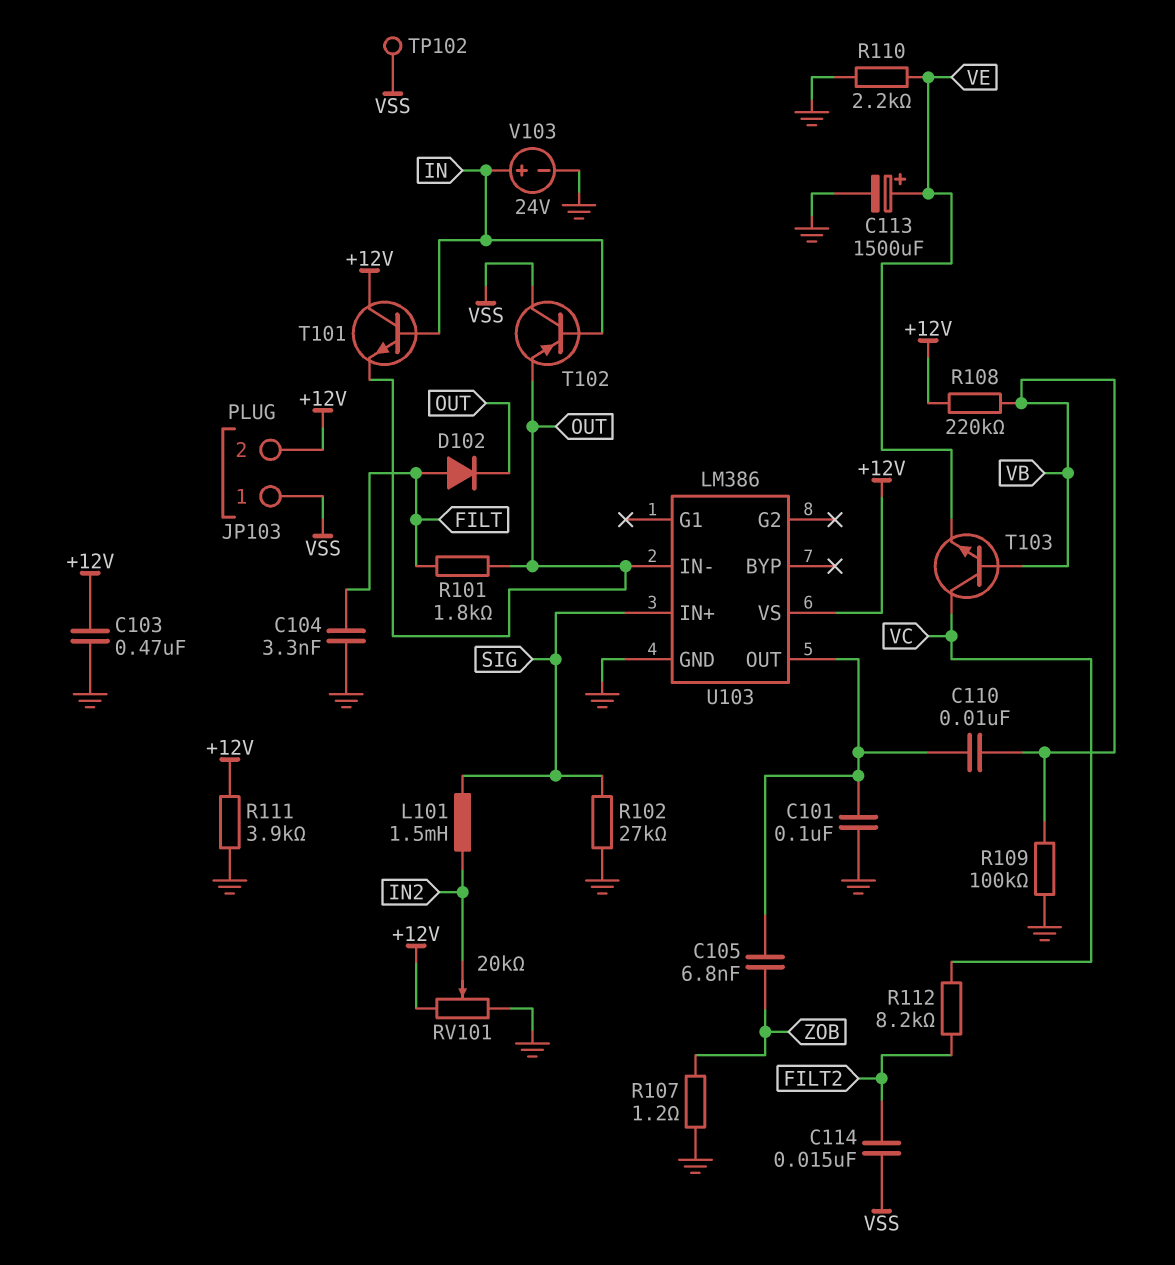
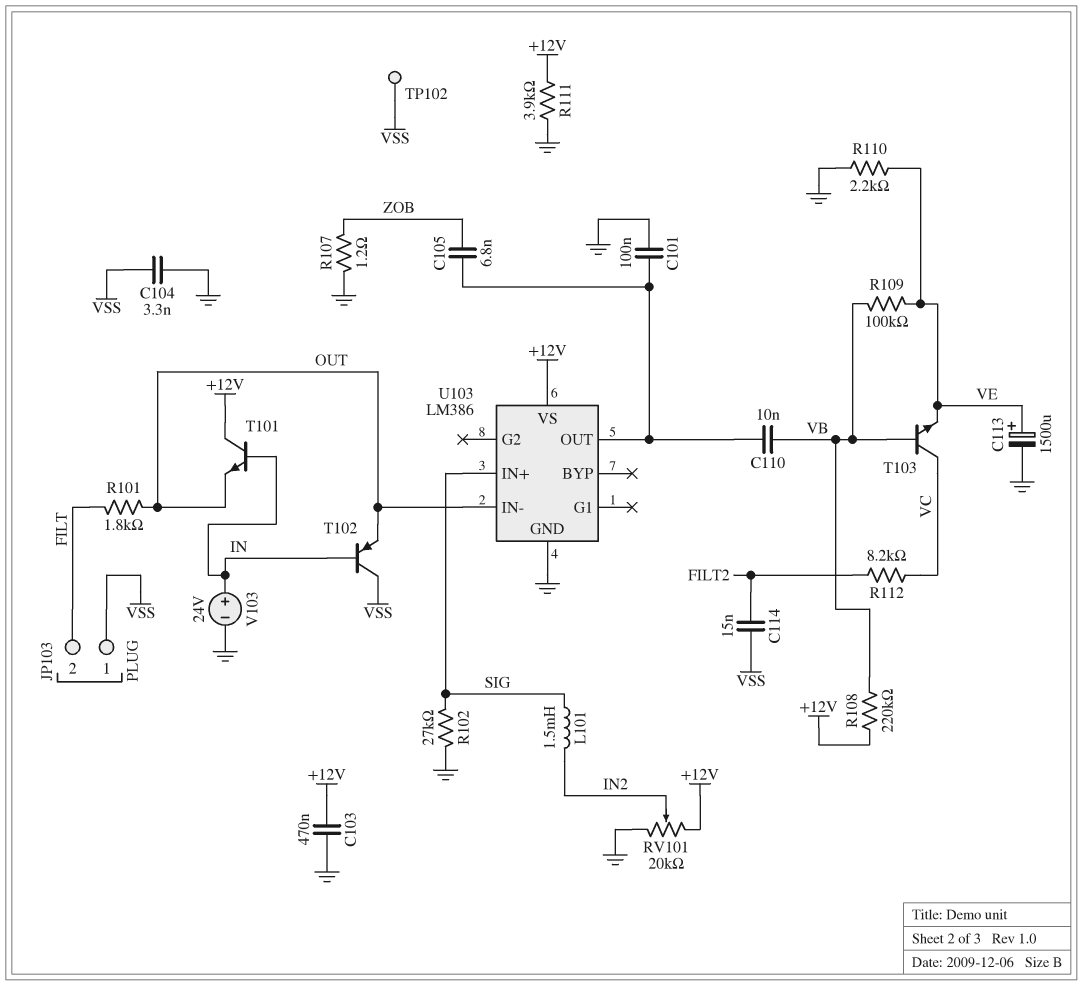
C104: 3.3nF (FILT, GND) -> 3.3nF (GND, VSS)
D102: diode (A FILT, K OUT) -> none
JP103 pin 2: +12V -> FILT
R109: 100k (GND, VB) -> 100k (VB, VE)

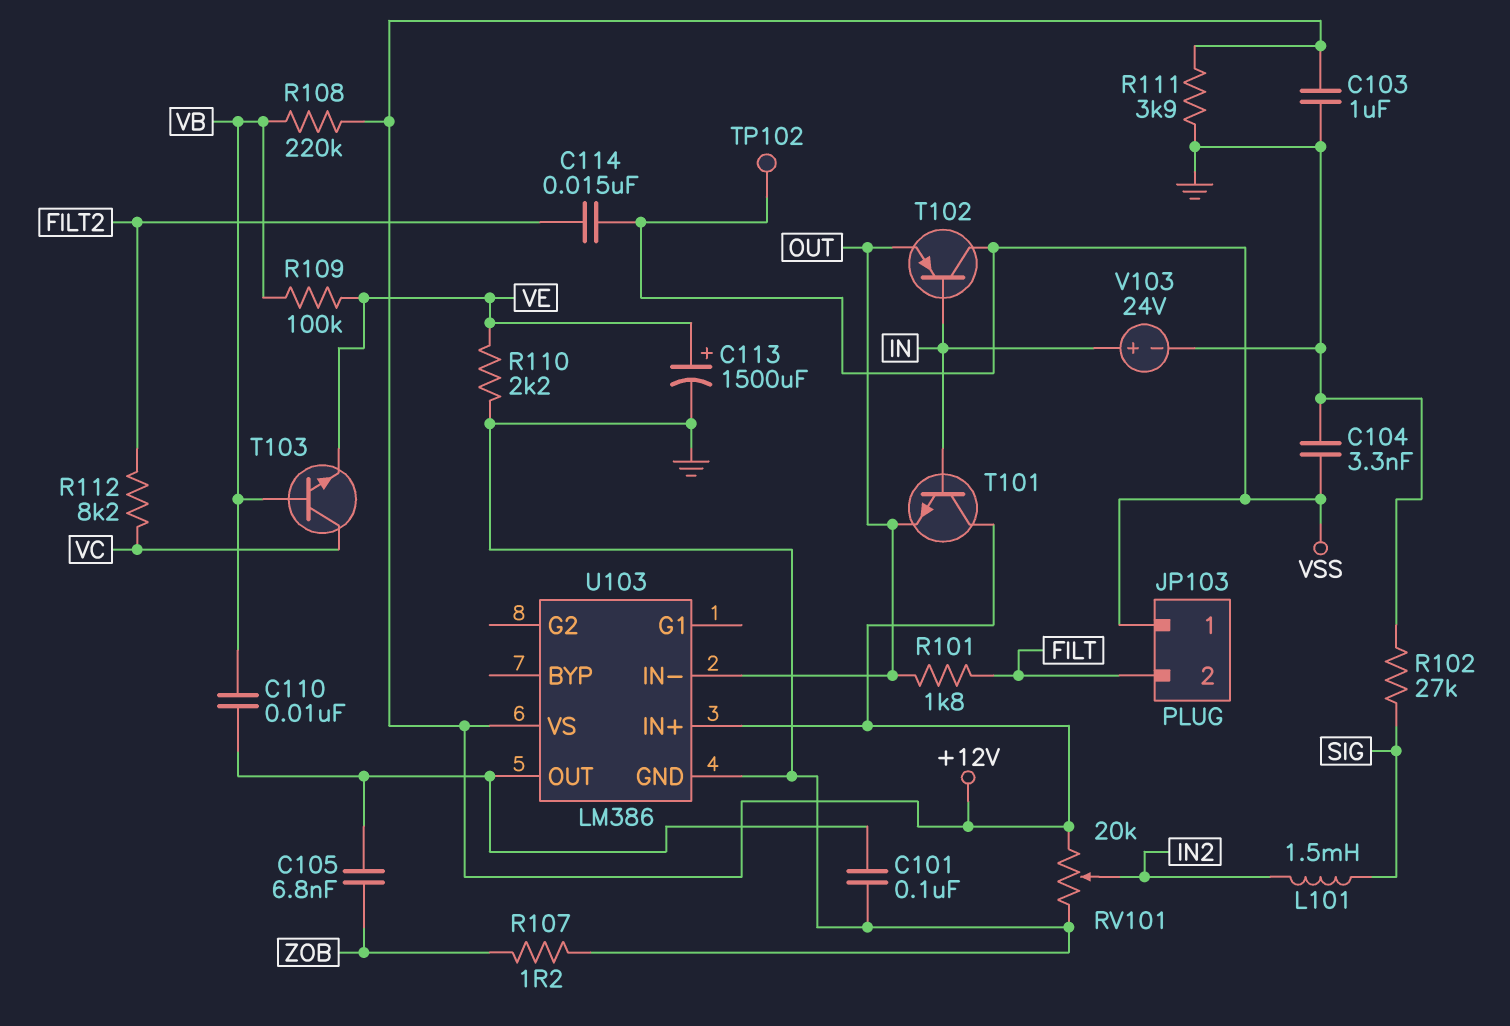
C103: 470nF (+12V, GND) -> 1uF (+12V, GND)
U103 pin IN+: SIG -> +12V

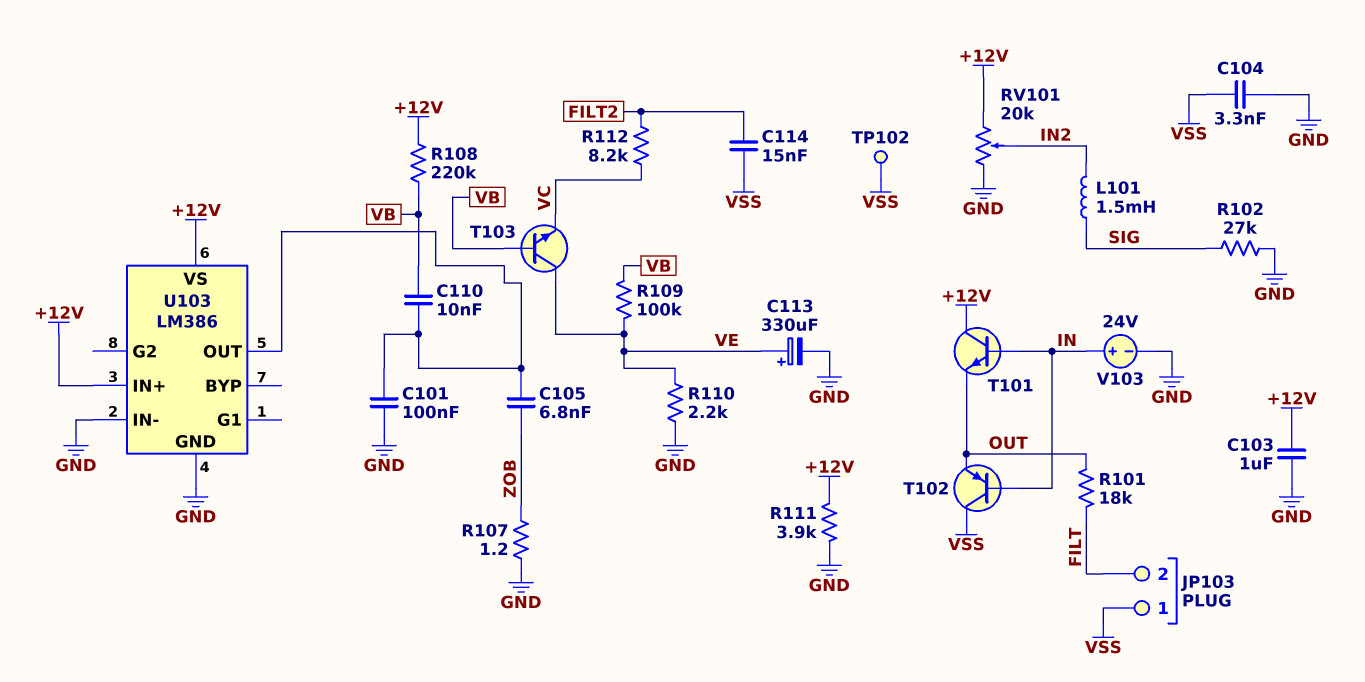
C113: 1500uF (plus VE, minus GND) -> 330uF (plus VE, minus GND)
R101: 1.8k (FILT, OUT) -> 18k (FILT, OUT)
T103: NPN (B VB, C VC, E VE) -> NPN (B VB, C VE, E VC)
U103 pin IN-: OUT -> GND

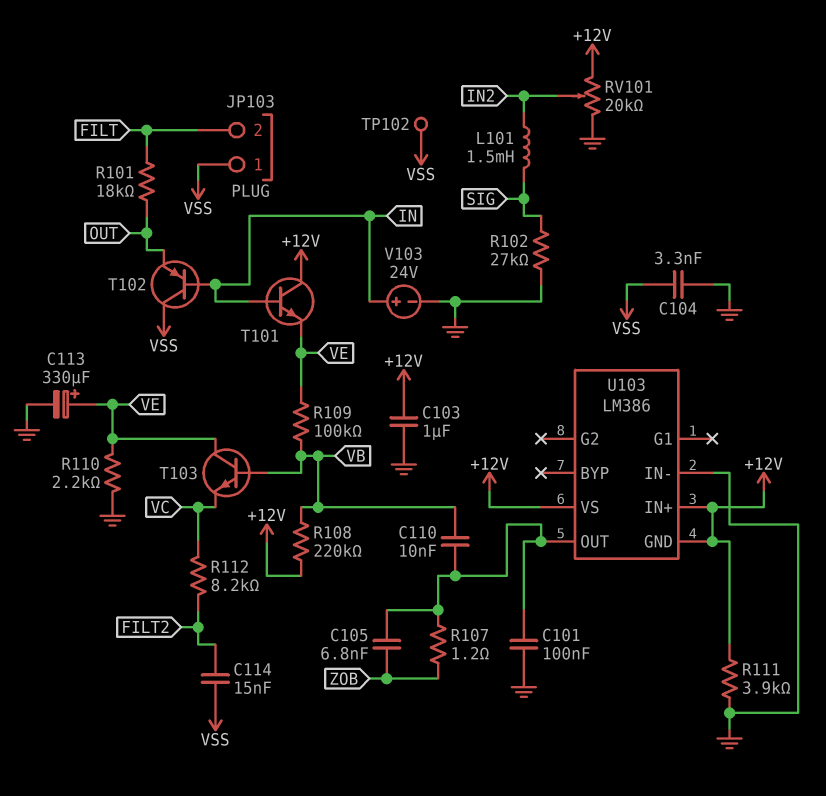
R107: 1.2 (GND, ZOB) -> 1.2 (U103/OUT, ZOB)
T101: NPN (B IN, C +12V, E OUT) -> NPN (B IN, C +12V, E VE)
U103 pin GND: GND -> +12V

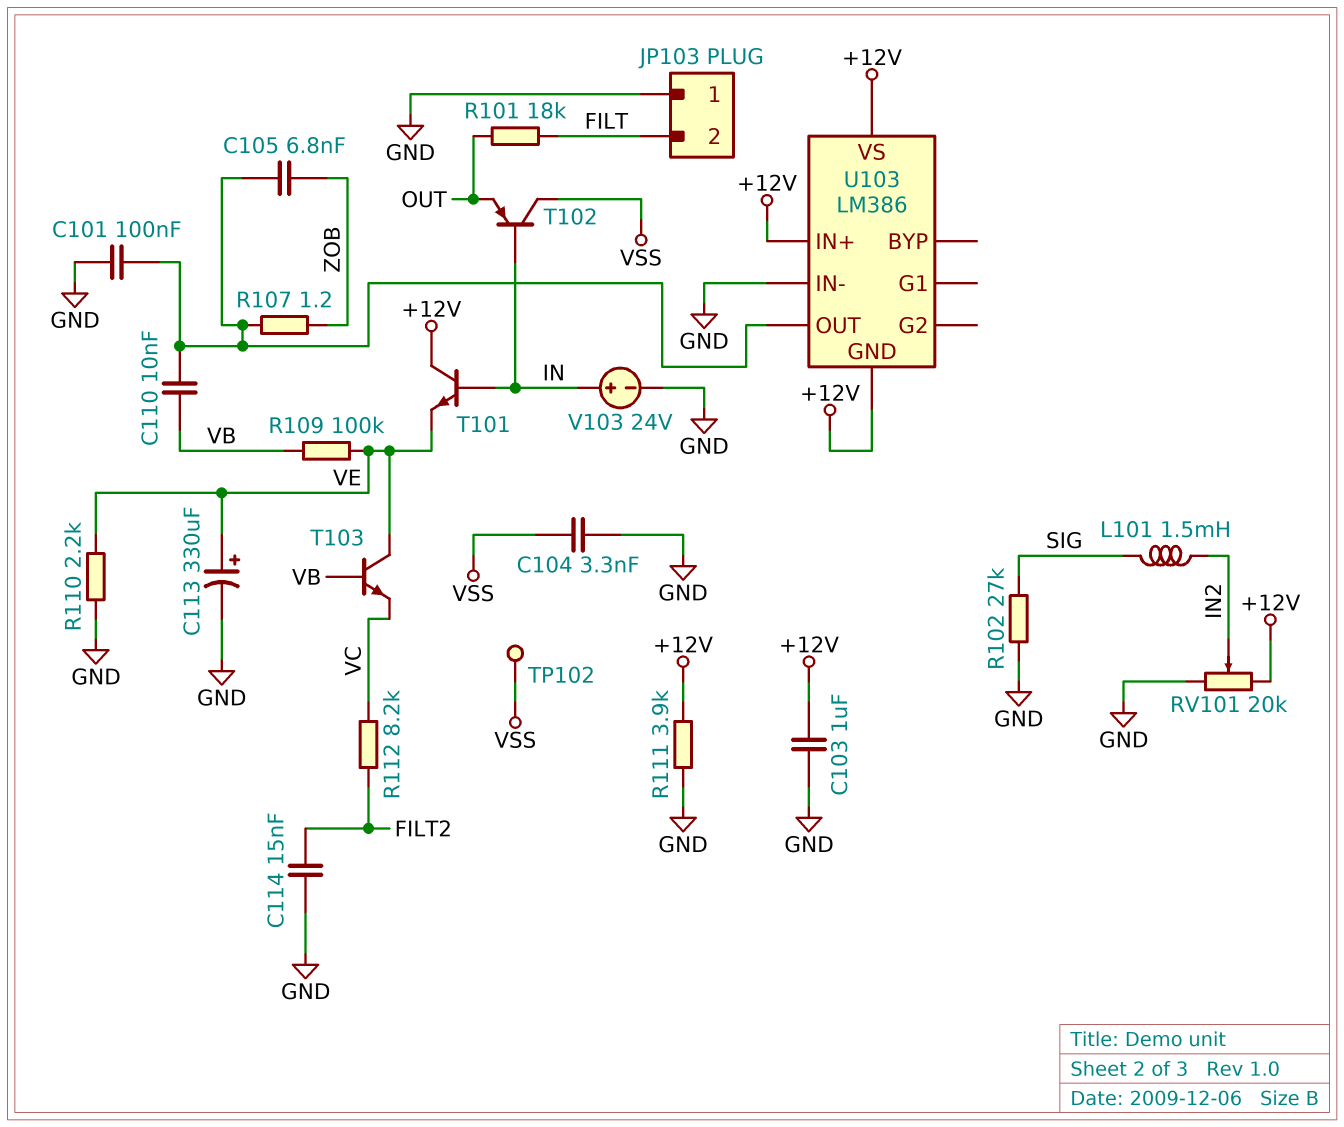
C114: 15nF (FILT2, VSS) -> 15nF (FILT2, GND)
JP103 pin 1: VSS -> GND
R108: 220k (+12V, VB) -> none

